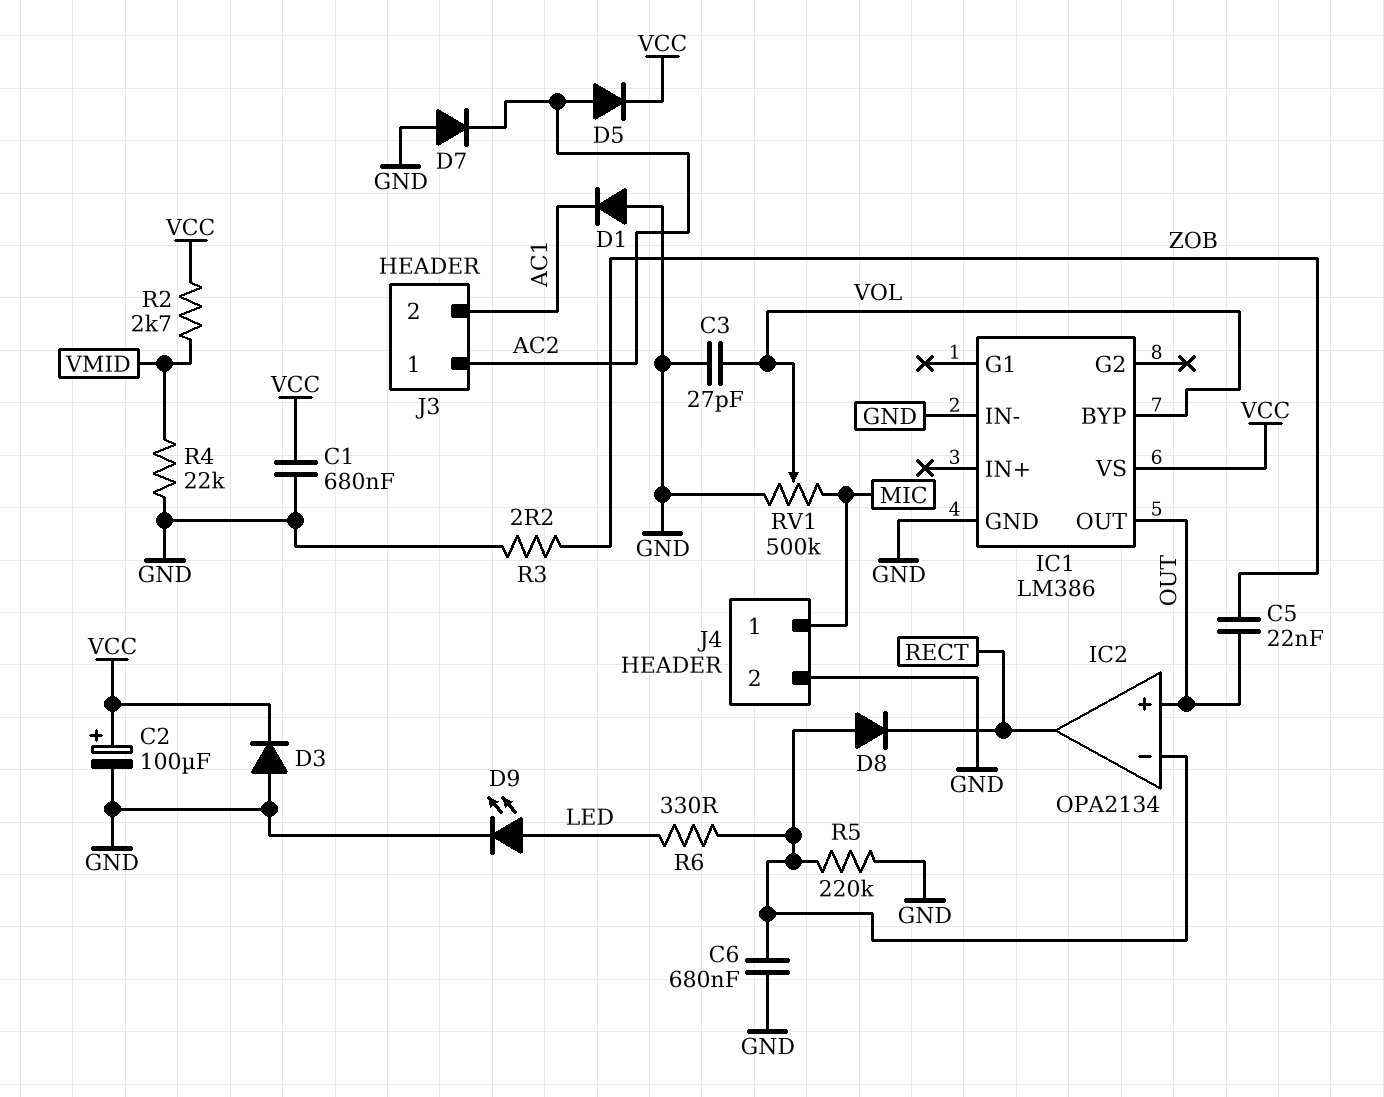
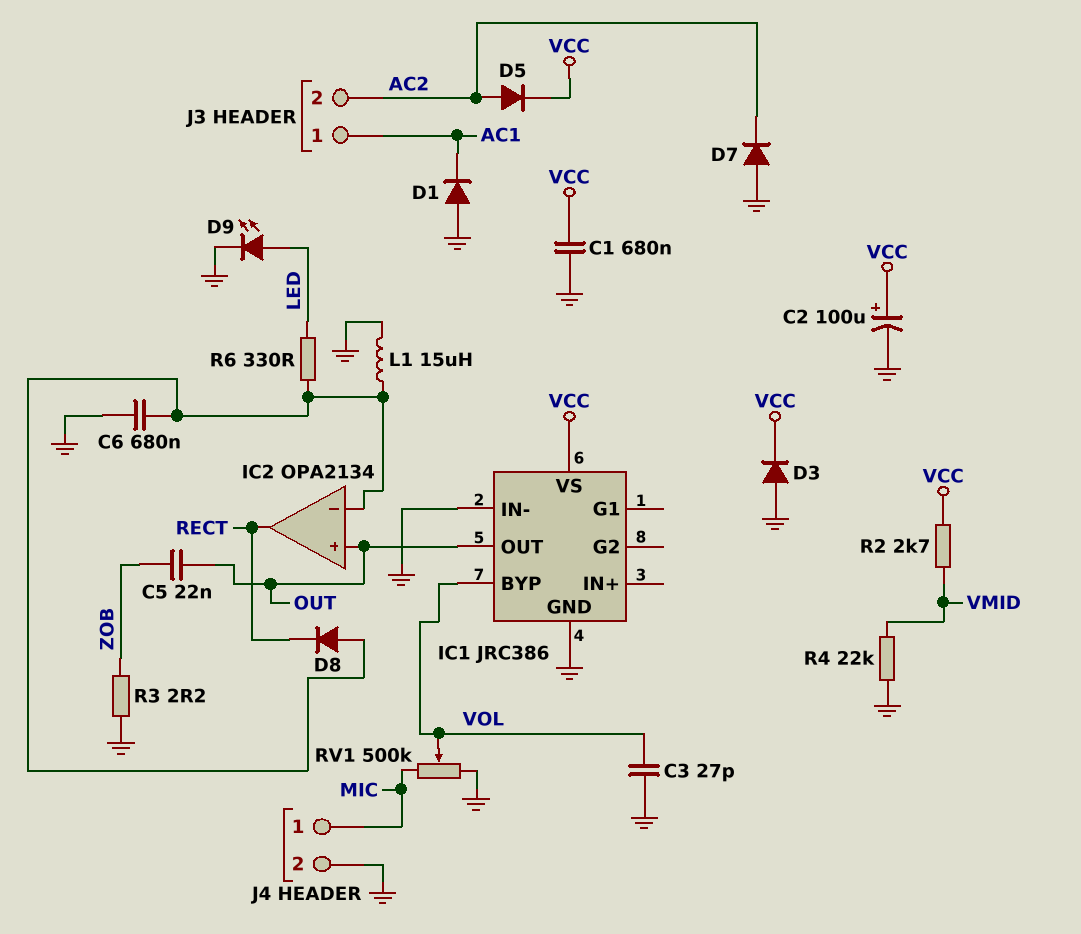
IC1: LM386 -> JRC386
J3 pin 1: AC2 -> AC1
J3 pin 2: AC1 -> AC2
L1: none -> 15uH (GND, IC2/in-)
R5: 220k (GND, IC2/in-) -> none

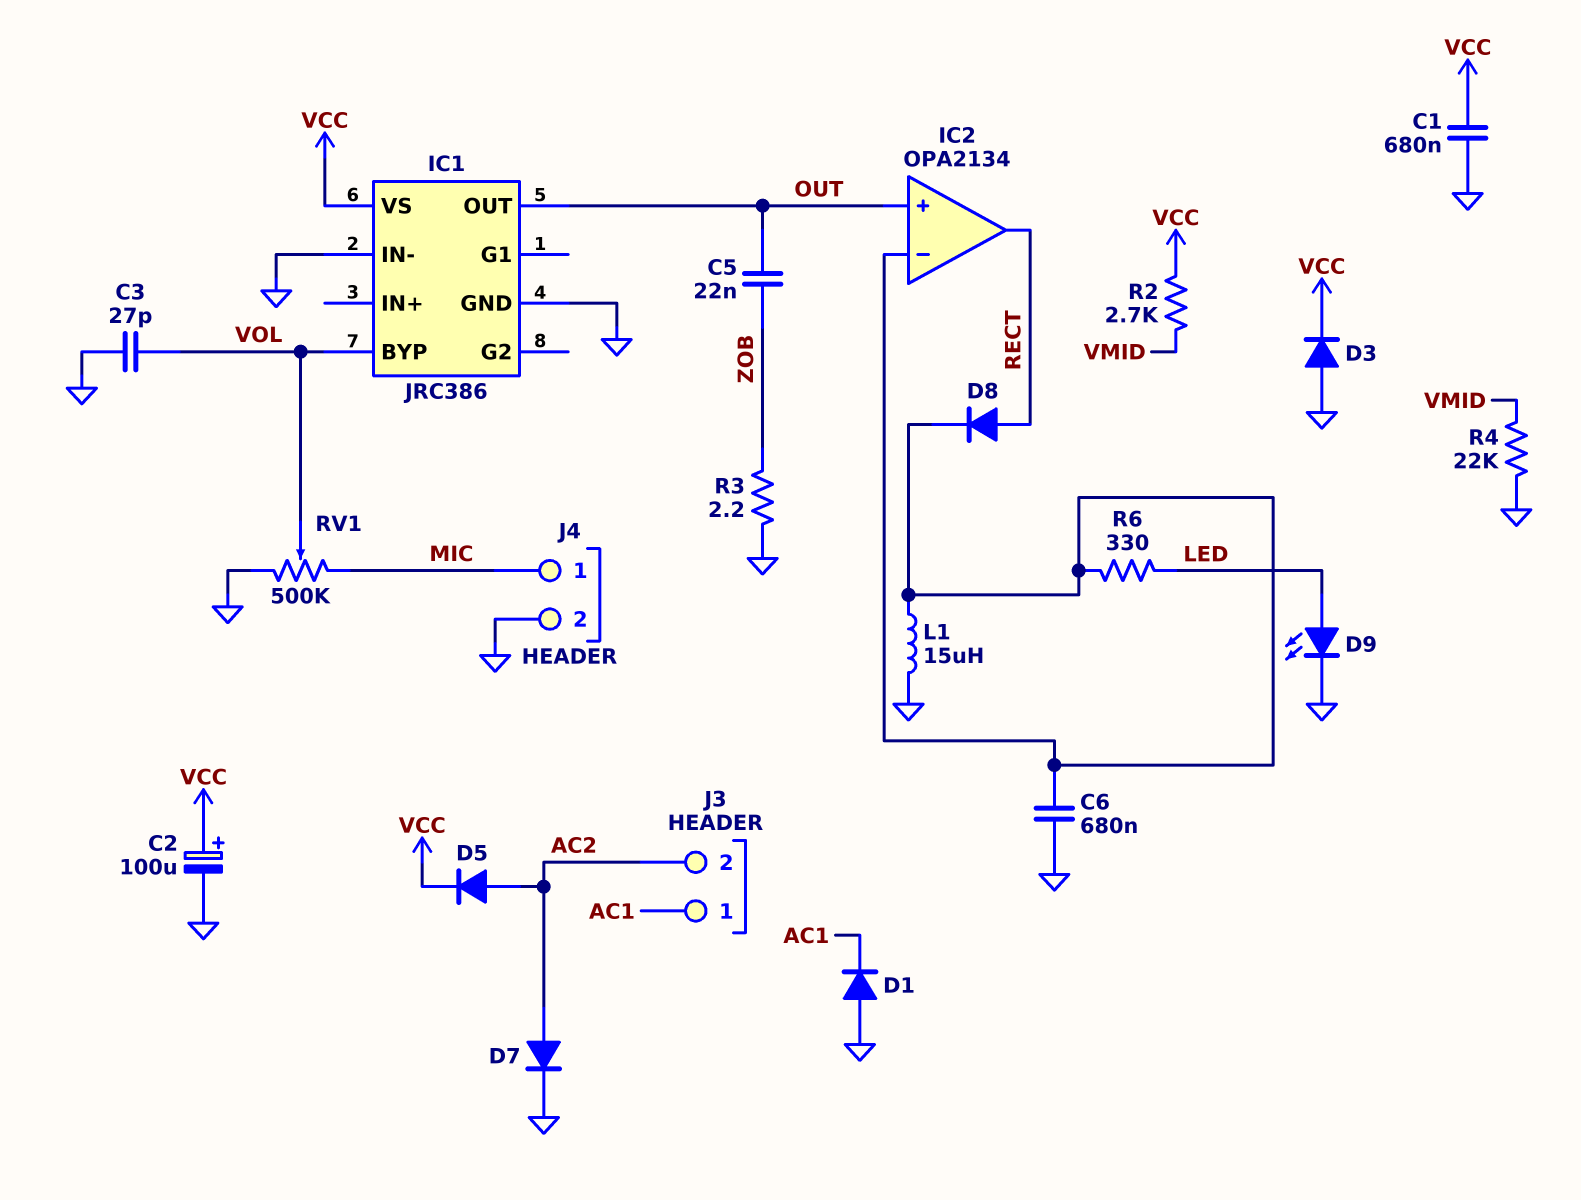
D7: diode (A GND, K AC2) -> diode (A AC2, K GND)
D8: diode (A IC2/in-, K RECT) -> diode (A RECT, K IC2/in-)

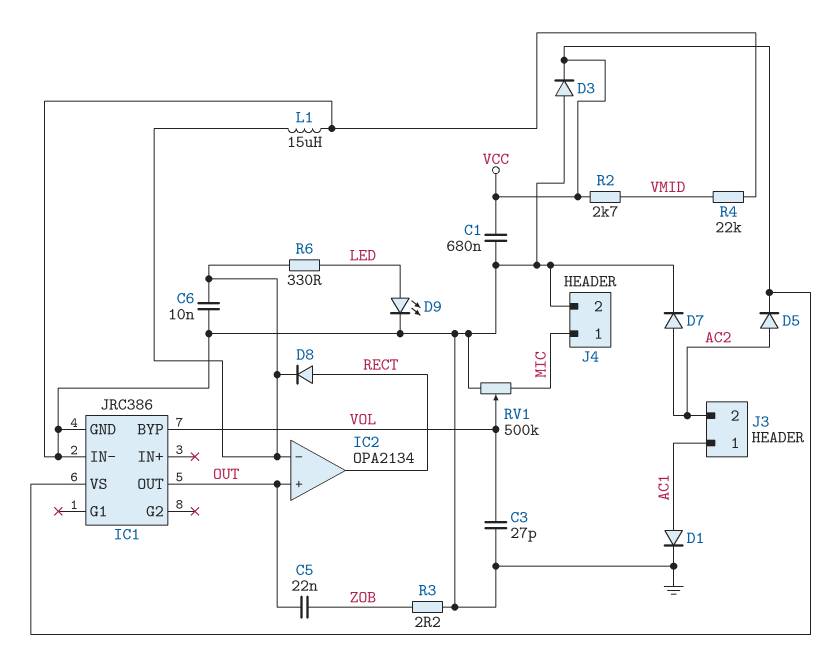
C2: 100uF (plus VCC, minus GND) -> none
C6: 680nF (GND, IC2/in-) -> 10nF (GND, IC2/in-)
D1: diode (A GND, K AC1) -> diode (A AC1, K GND)

